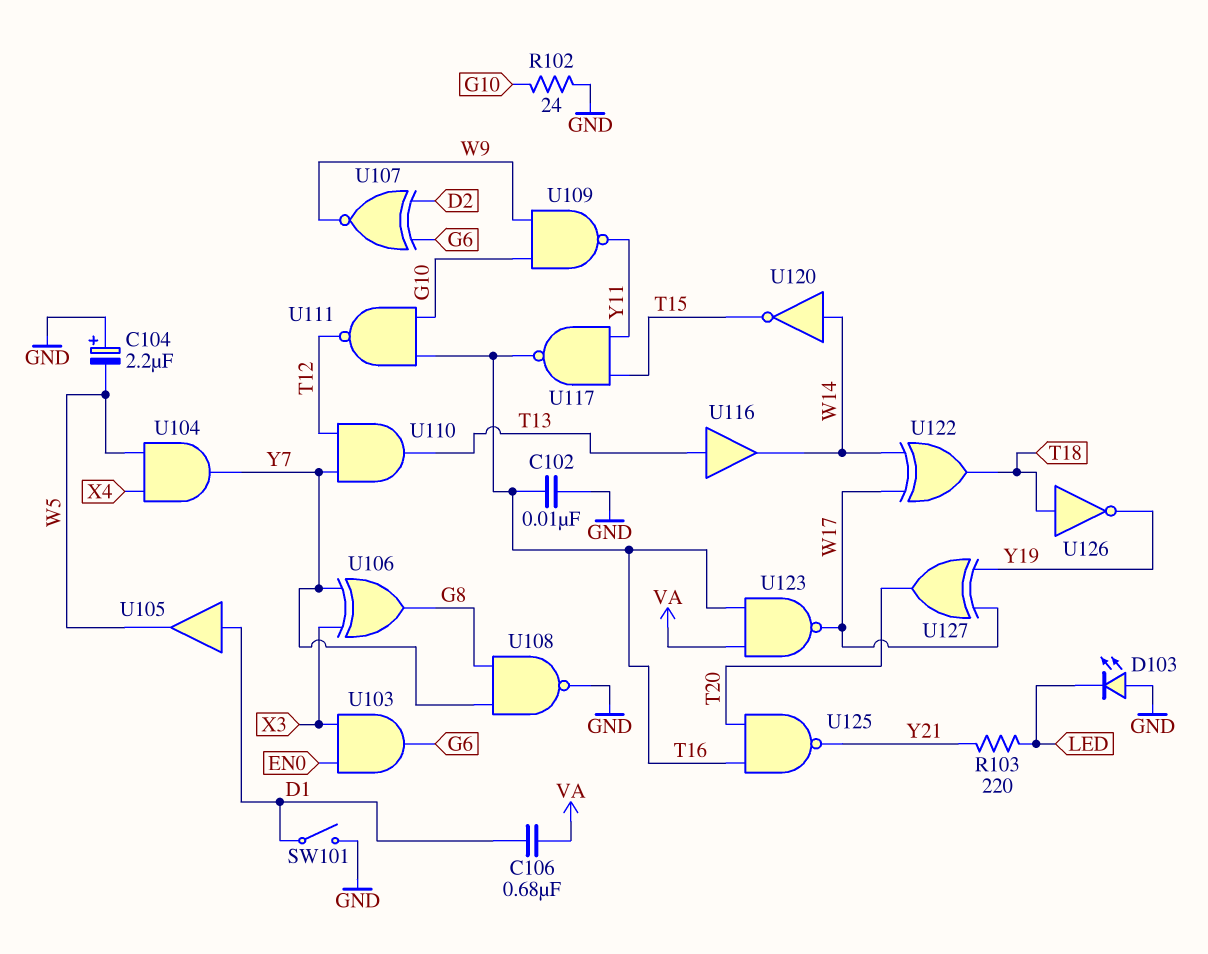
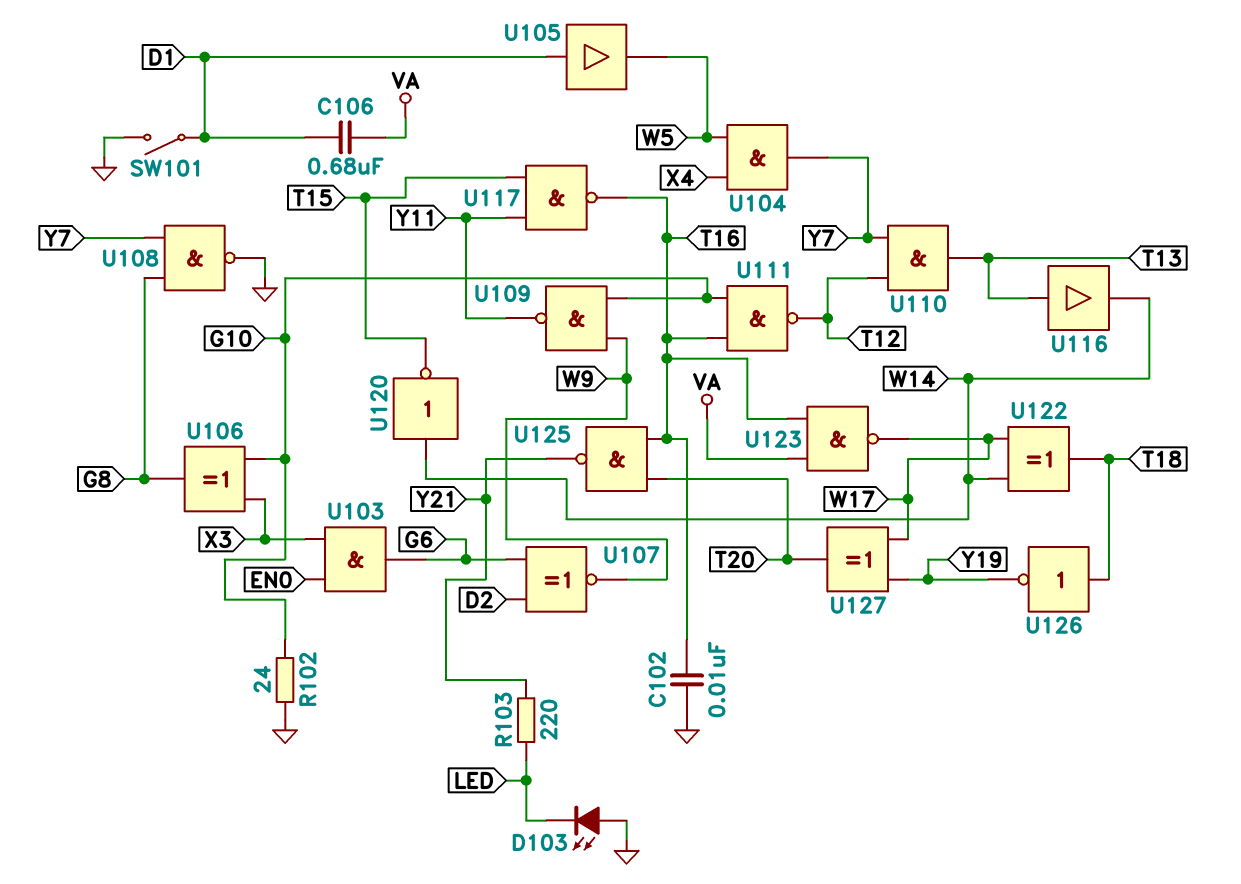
C104: 2.2uF (plus GND, minus W5) -> none
U106: XOR (in X3, in Y7, out G8) -> XOR (in G10, in X3, out G8)

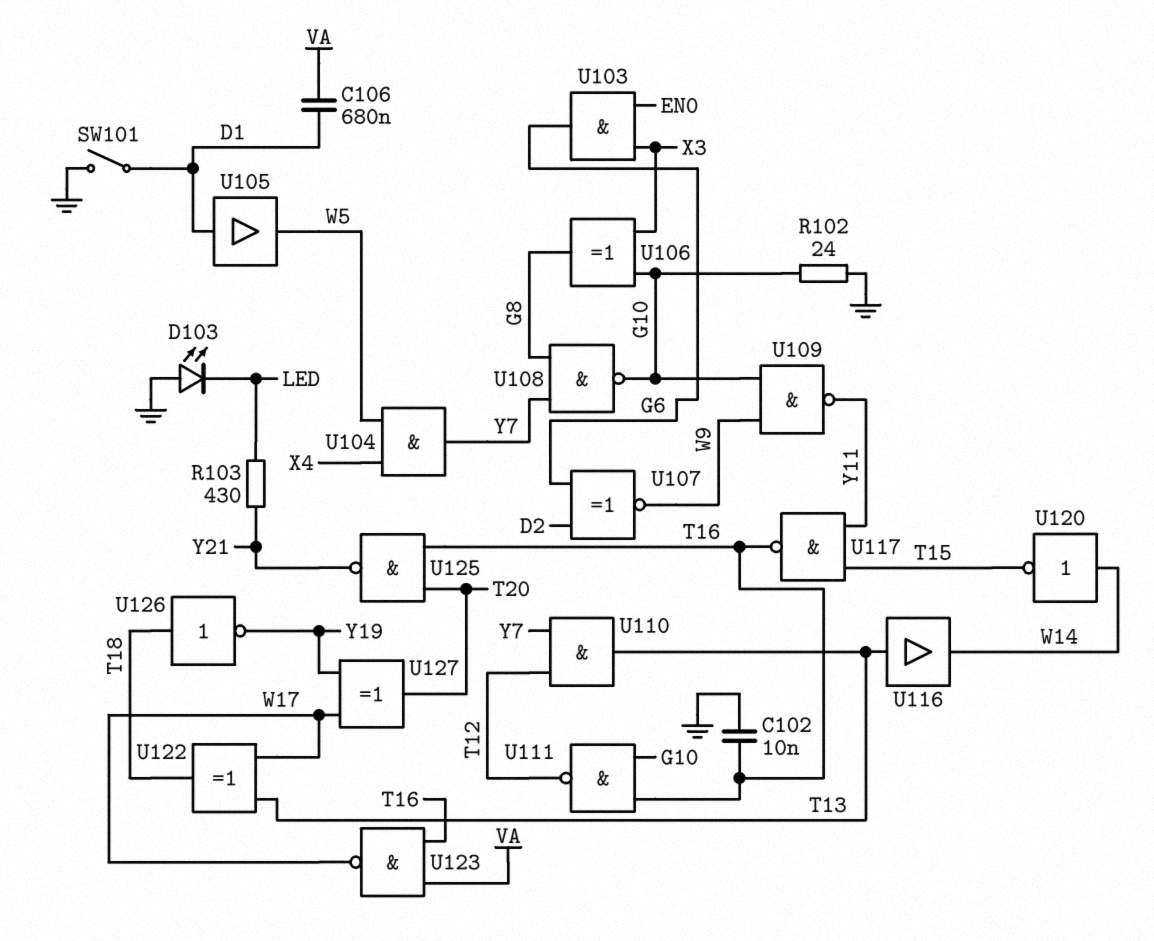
R103: 220 (LED, Y21) -> 430 (LED, Y21)
U108: NAND (in G8, in Y7, out GND) -> NAND (in G8, in Y7, out G10)
U122: XOR (in W14, in W17, out T18) -> XOR (in T13, in W17, out T18)

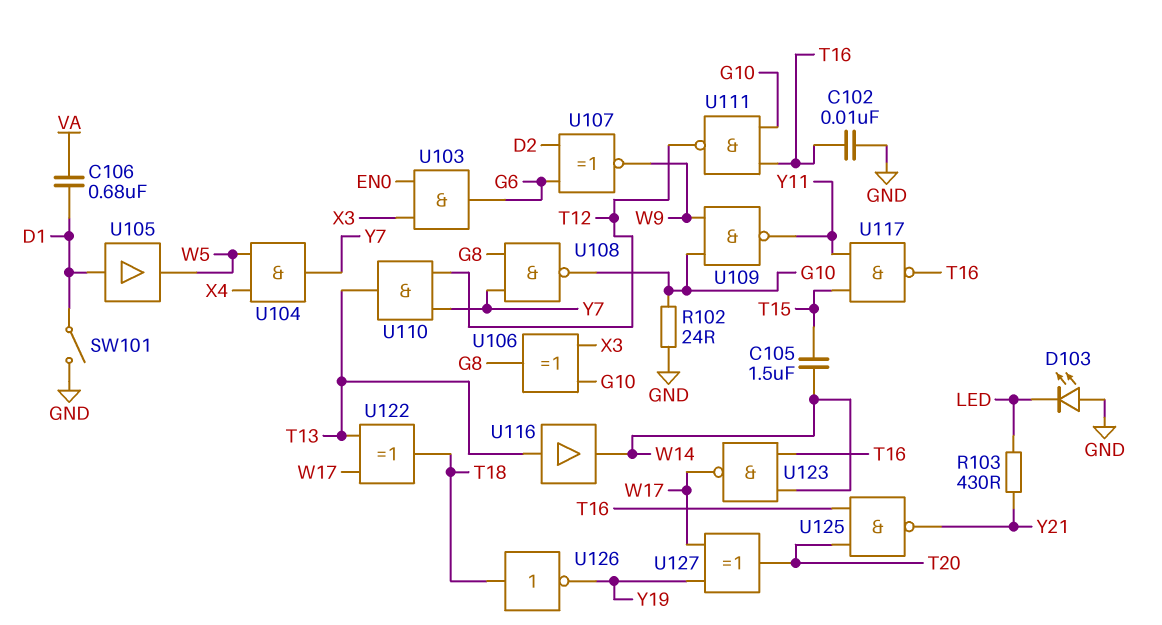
C105: none -> 1.5uF (T15, W14)
U120: NOT (in W14, out T15) -> none
U123: NAND (in T16, in VA, out W17) -> NAND (in T16, in W14, out W17)

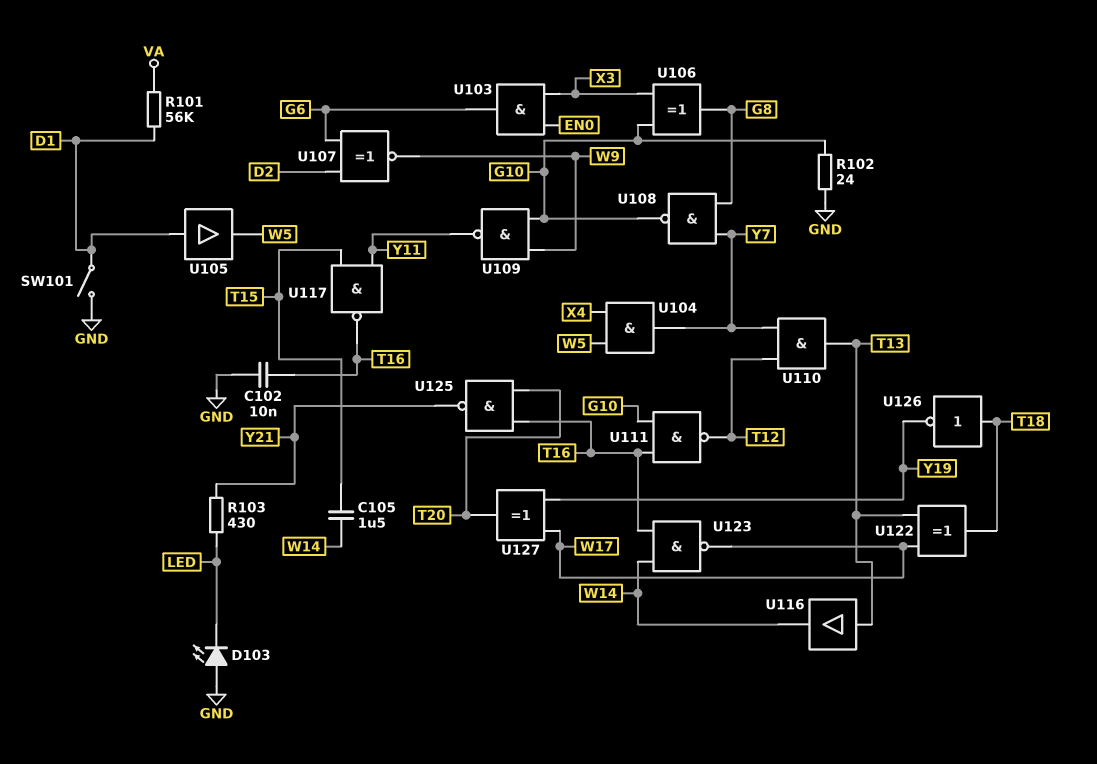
C106: 680nF (D1, VA) -> none
R101: none -> 56k (D1, VA)

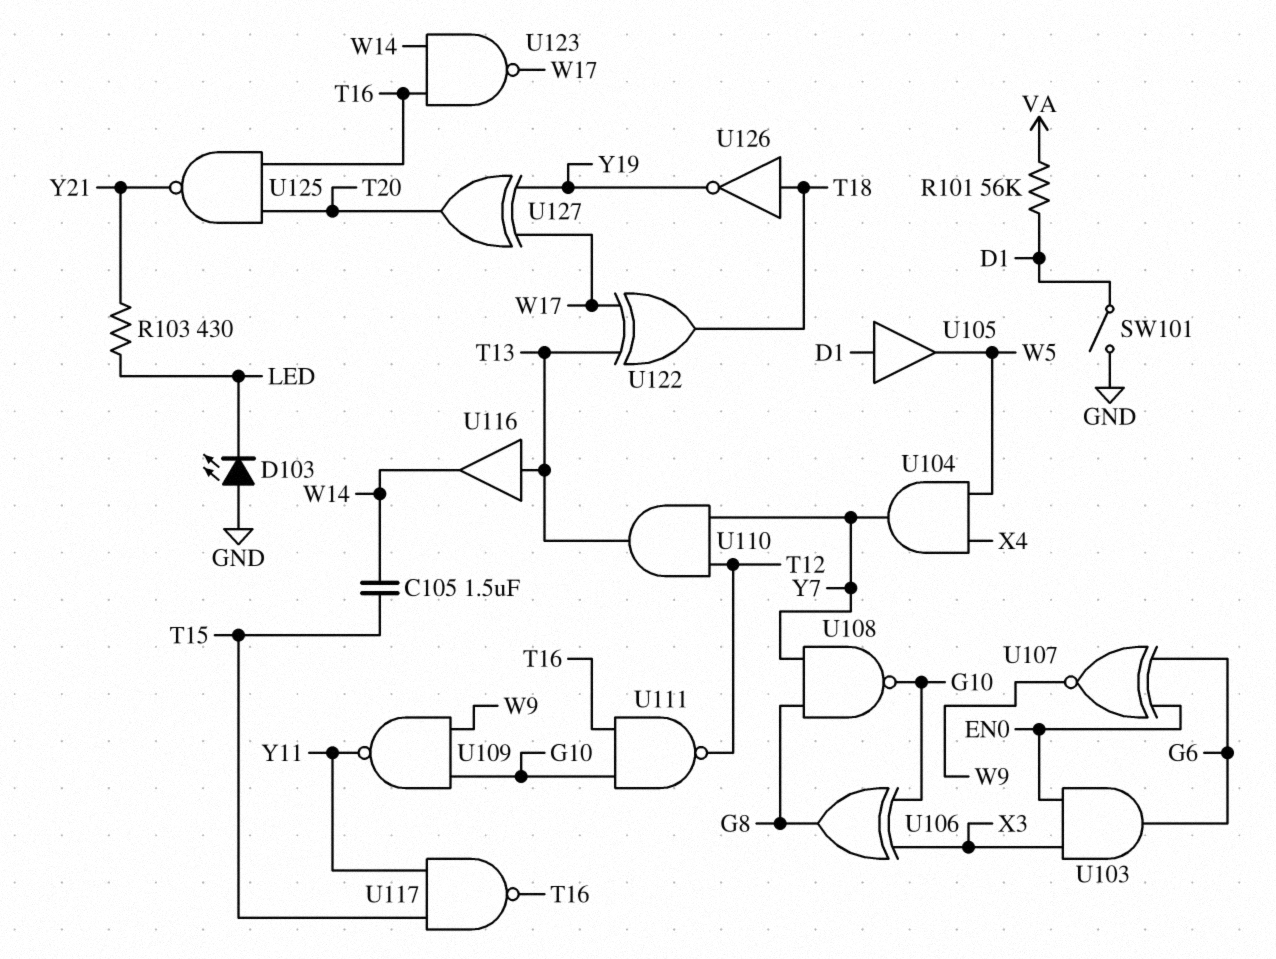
C102: 10nF (GND, T16) -> none
R102: 24 (G10, GND) -> none
U107: XNOR (in D2, in G6, out W9) -> XNOR (in EN0, in G6, out W9)

